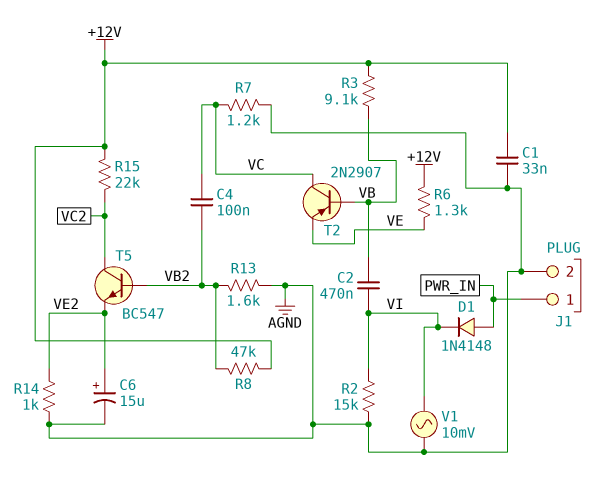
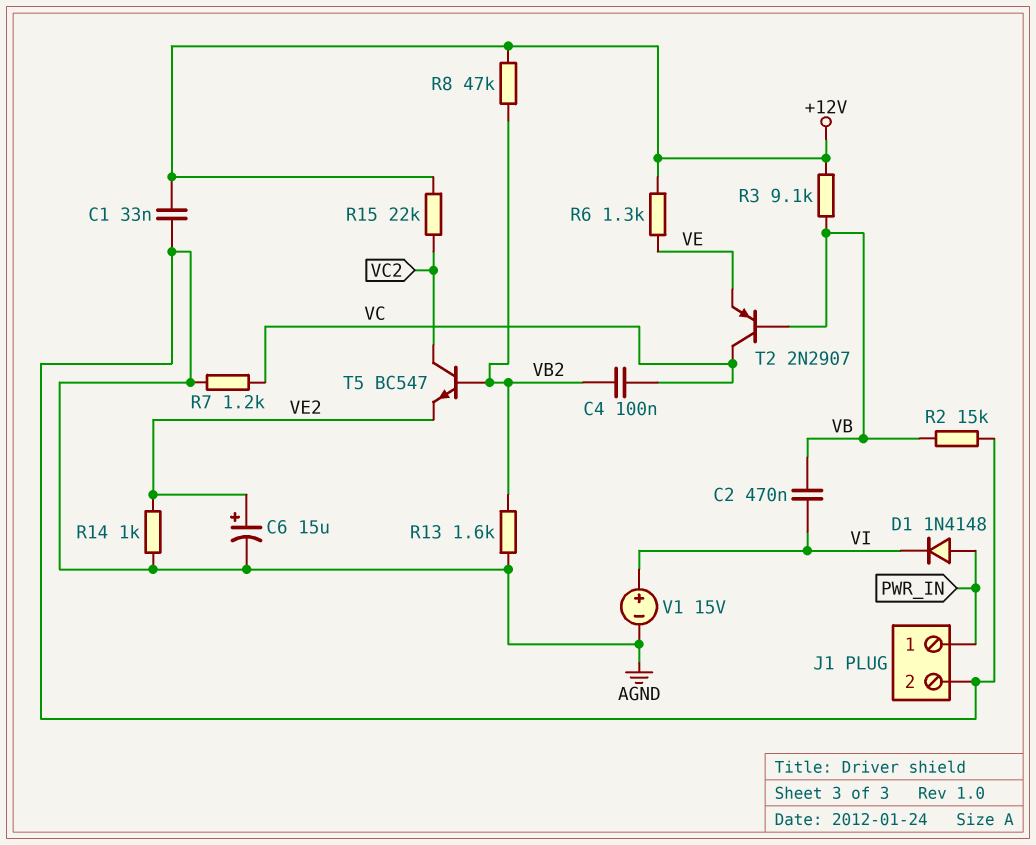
R2: 15k (AGND, VI) -> 15k (AGND, VB)
V1: AC 10mV (AGND, VI) -> 15V (plus VI, minus AGND)

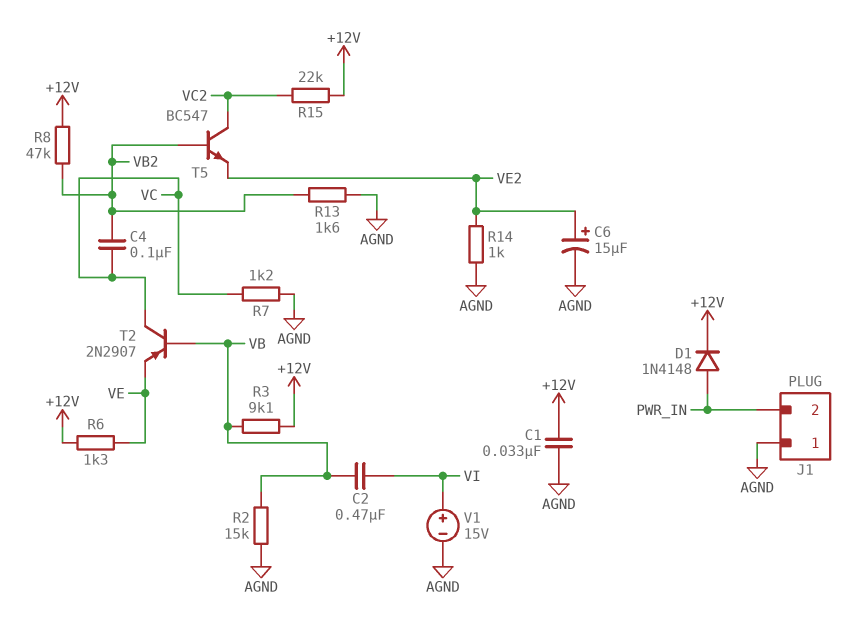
D1: diode 1N4148 (A PWR_IN, K VI) -> diode 1N4148 (A PWR_IN, K +12V)
J1 pin 1: PWR_IN -> AGND
J1 pin 2: AGND -> PWR_IN

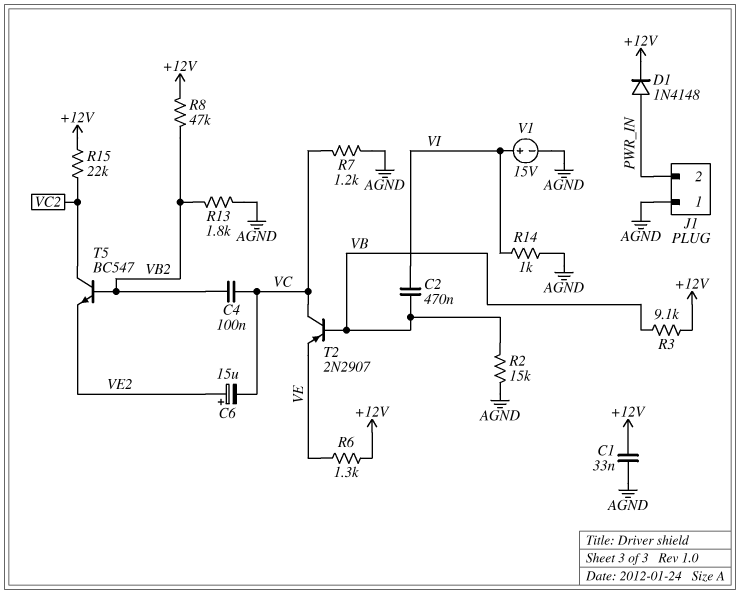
C6: 15uF (plus VE2, minus AGND) -> 15uF (plus VE2, minus VC)
R13: 1.6k (AGND, VB2) -> 1.8k (AGND, VB2)
R14: 1k (AGND, VE2) -> 1k (AGND, VI)

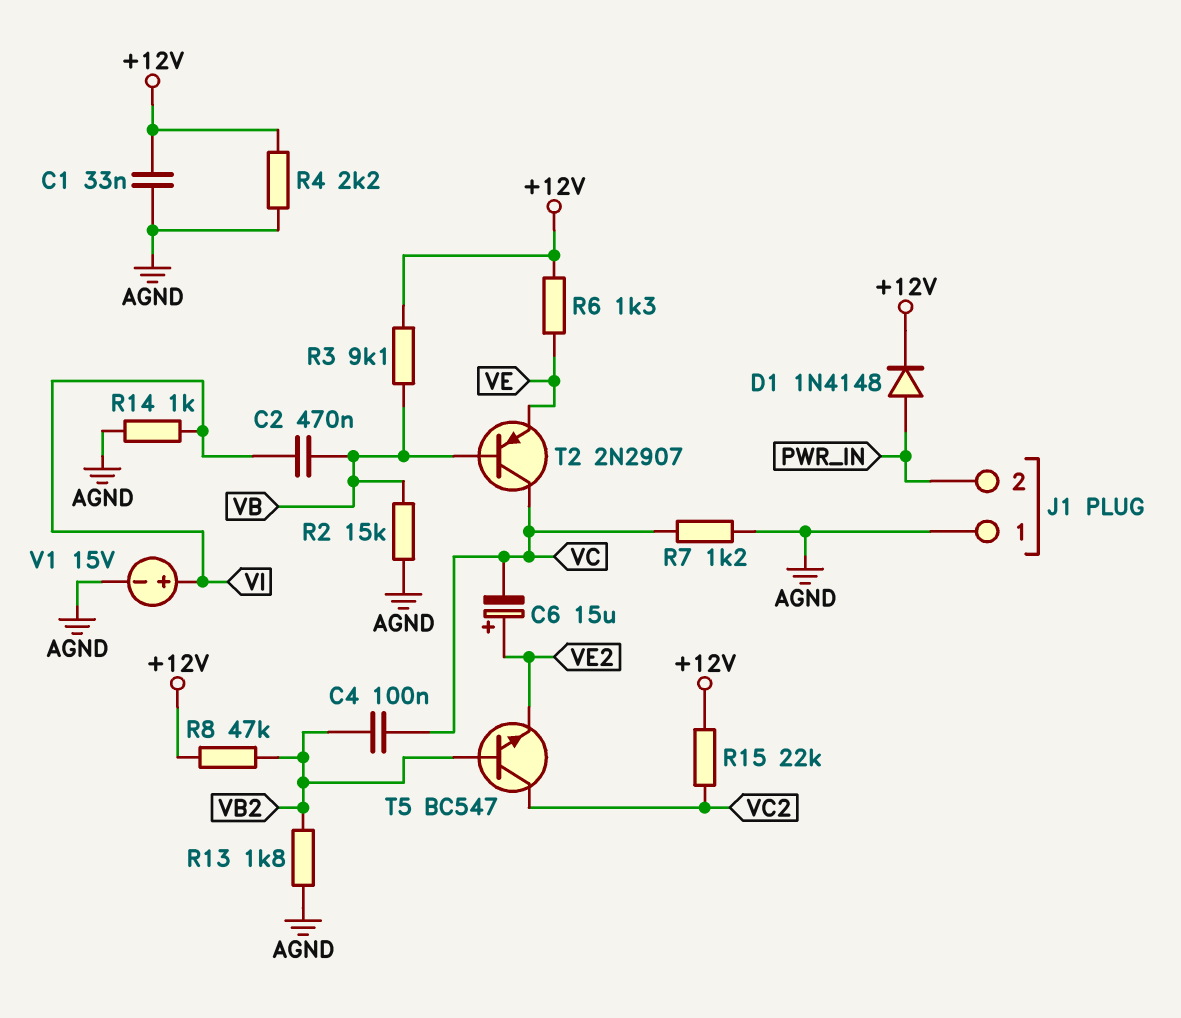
R4: none -> 2.2k (+12V, AGND)

